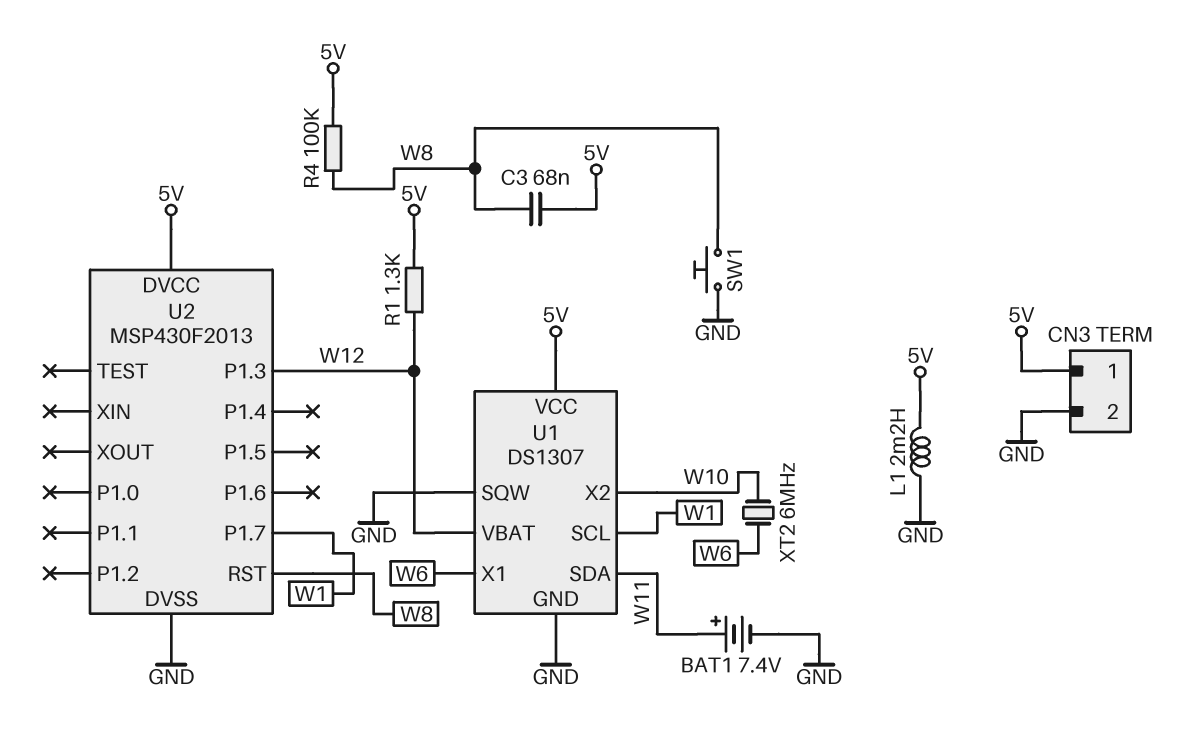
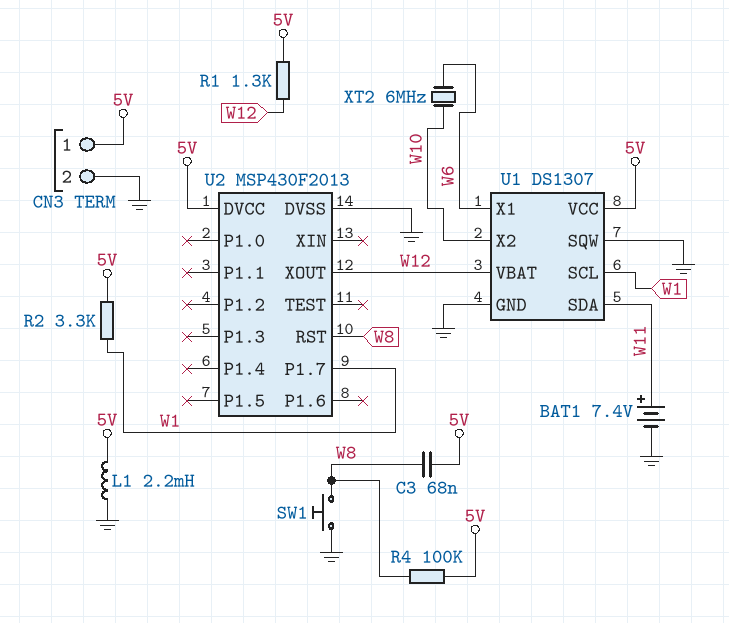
R2: none -> 3.3k (5V, W1)
U2 pin P1.3: W12 -> none
U2 pin XOUT: none -> W12

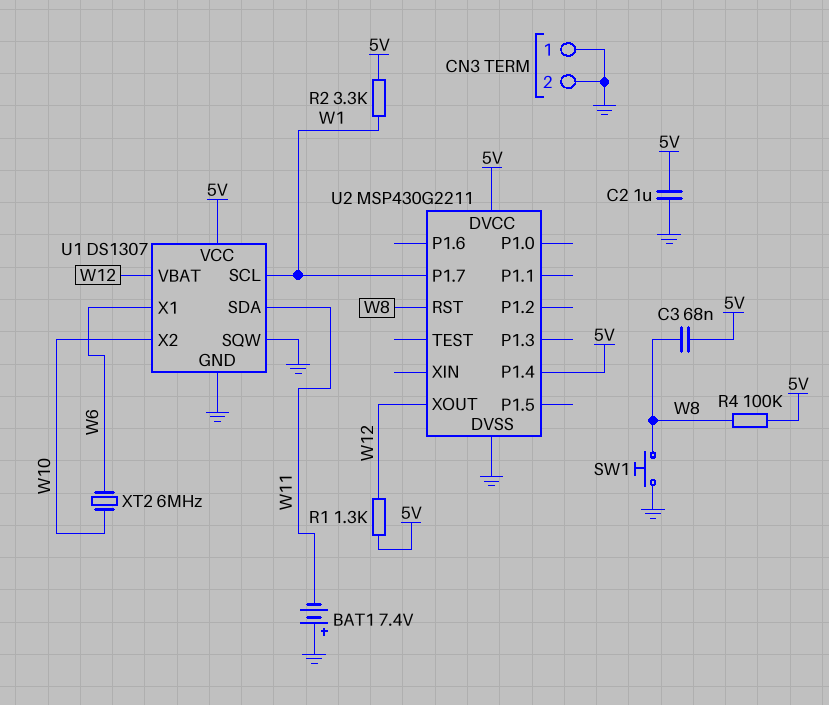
BAT1: 7.4V (plus W11, minus GND) -> 7.4V (plus GND, minus W11)
C2: none -> 1uF (5V, GND)
CN3 pin 1: 5V -> GND
L1: 2.2mH (5V, GND) -> none
U2: MSP430F2013 -> MSP430G2211
U2 pin P1.4: none -> 5V

